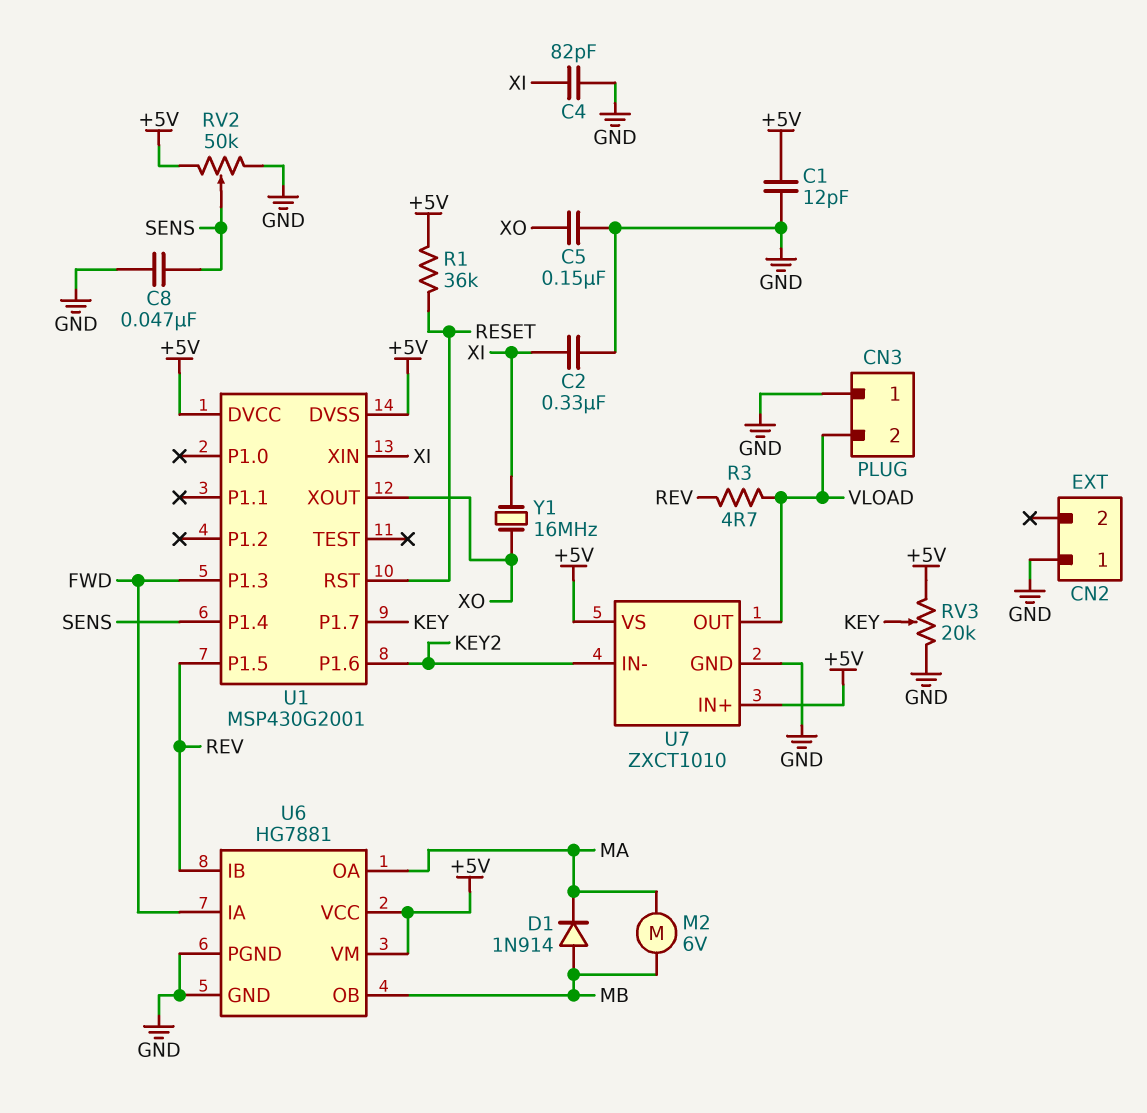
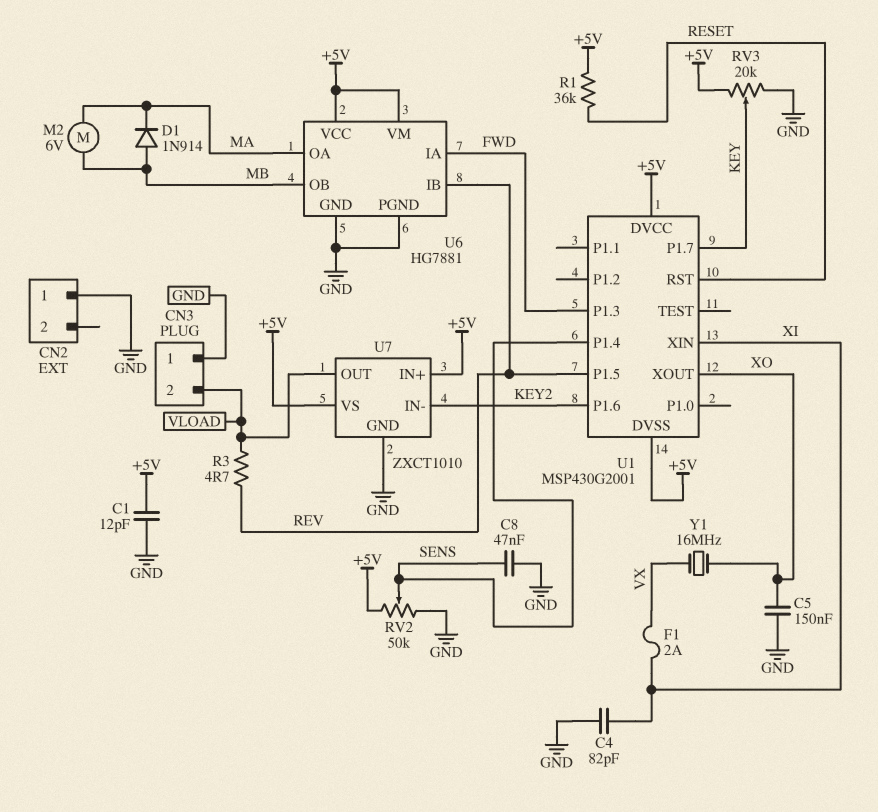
C2: 330nF (GND, XI) -> none
F1: none -> 2A (VX, XI)
Y1: 16MHz (XI, XO) -> 16MHz (VX, XO)

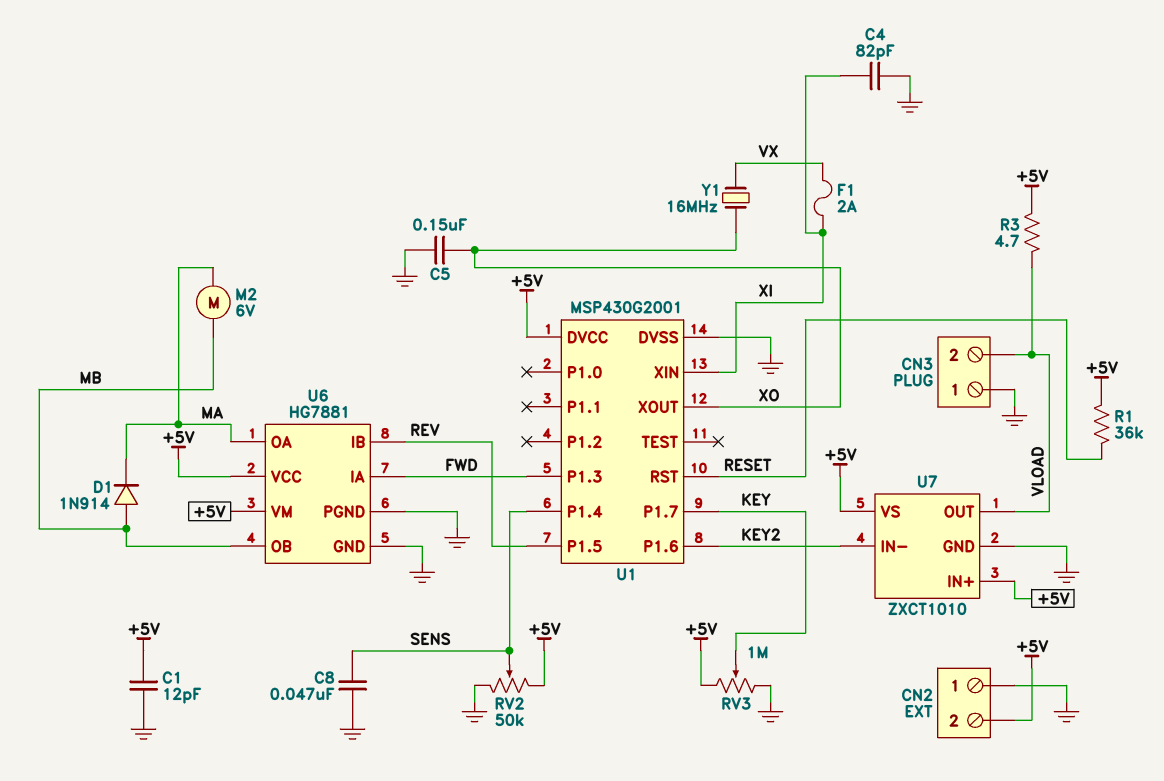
CN2 pin 2: none -> +5V
R3: 4.7 (REV, VLOAD) -> 4.7 (+5V, VLOAD)
RV3: 20k (+5V, GND, wiper KEY) -> 1M (+5V, GND, wiper KEY)
U1 pin DVSS: +5V -> GND

